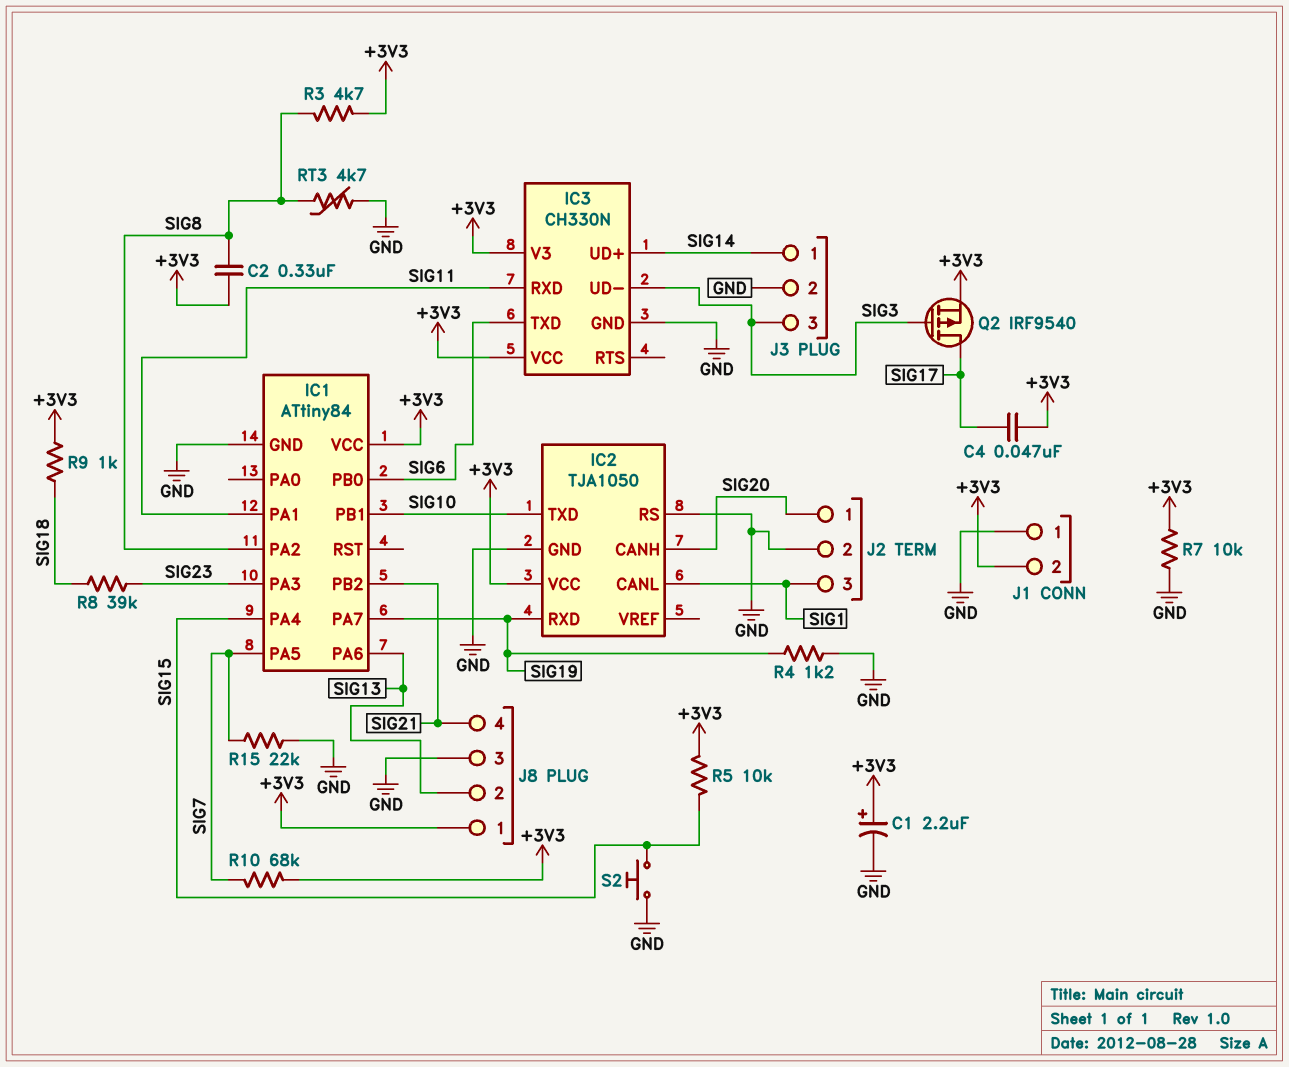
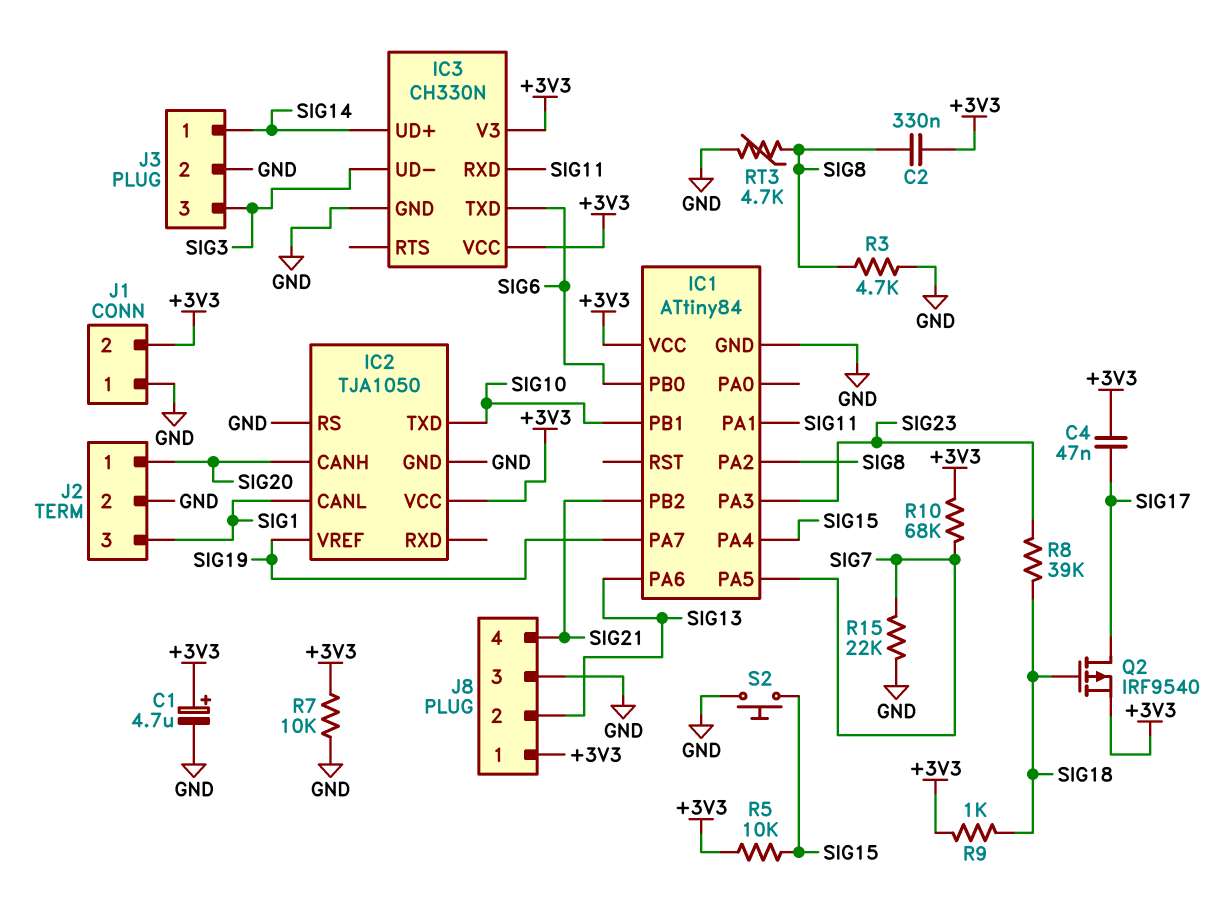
C1: 2.2uF (plus +3V3, minus GND) -> 4.7uF (plus +3V3, minus GND)
IC2 pin RXD: SIG19 -> none
IC2 pin VREF: none -> SIG19
Q2: PMOS IRF9540 (G SIG3, D SIG17, S +3V3) -> PMOS IRF9540 (G SIG18, D SIG17, S +3V3)
R3: 4.7k (+3V3, SIG8) -> 4.7k (GND, SIG8)
R4: 1.2k (GND, SIG19) -> none

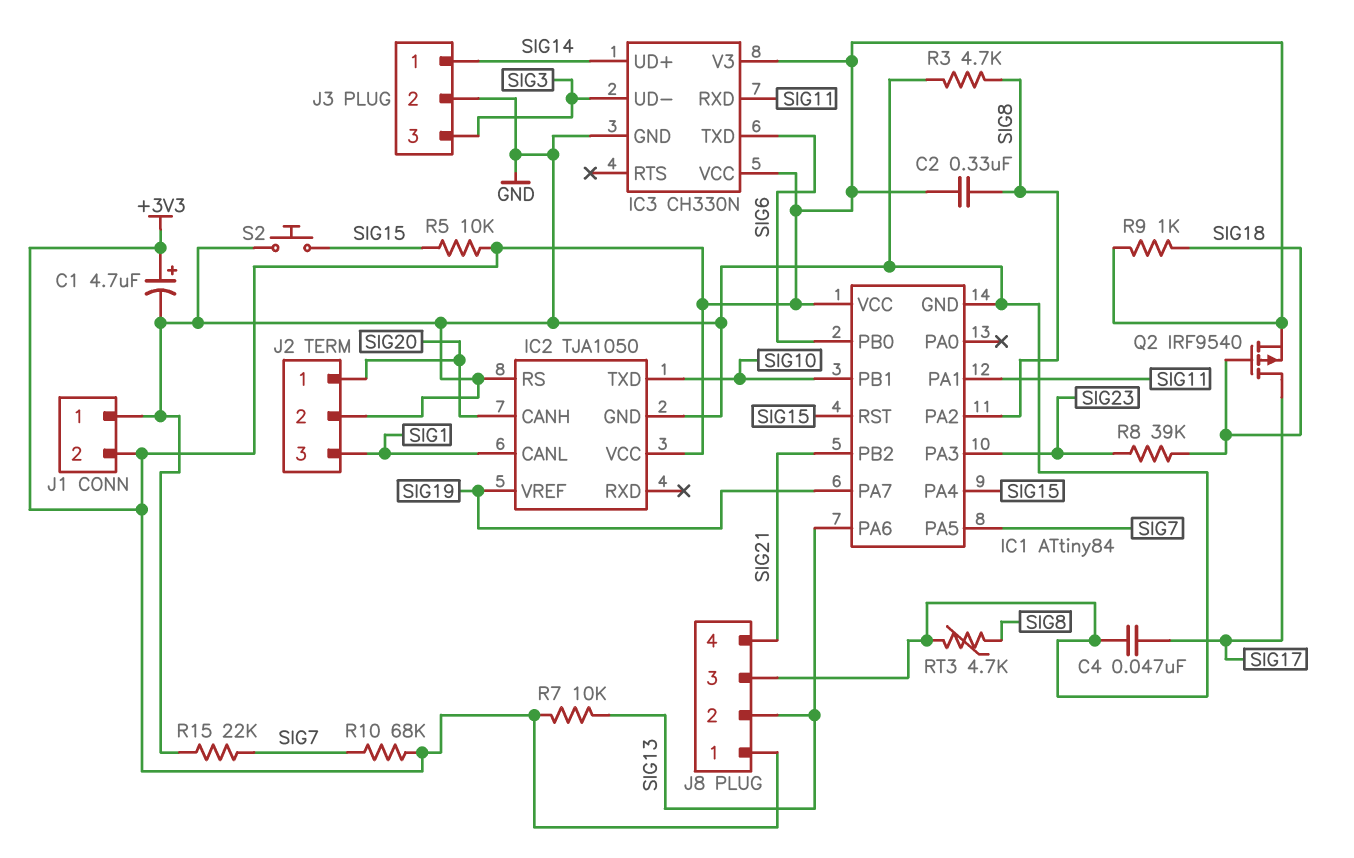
C4: 47nF (+3V3, SIG17) -> 47nF (GND, SIG17)
IC1 pin RST: none -> SIG15
R7: 10k (+3V3, GND) -> 10k (+3V3, SIG13)

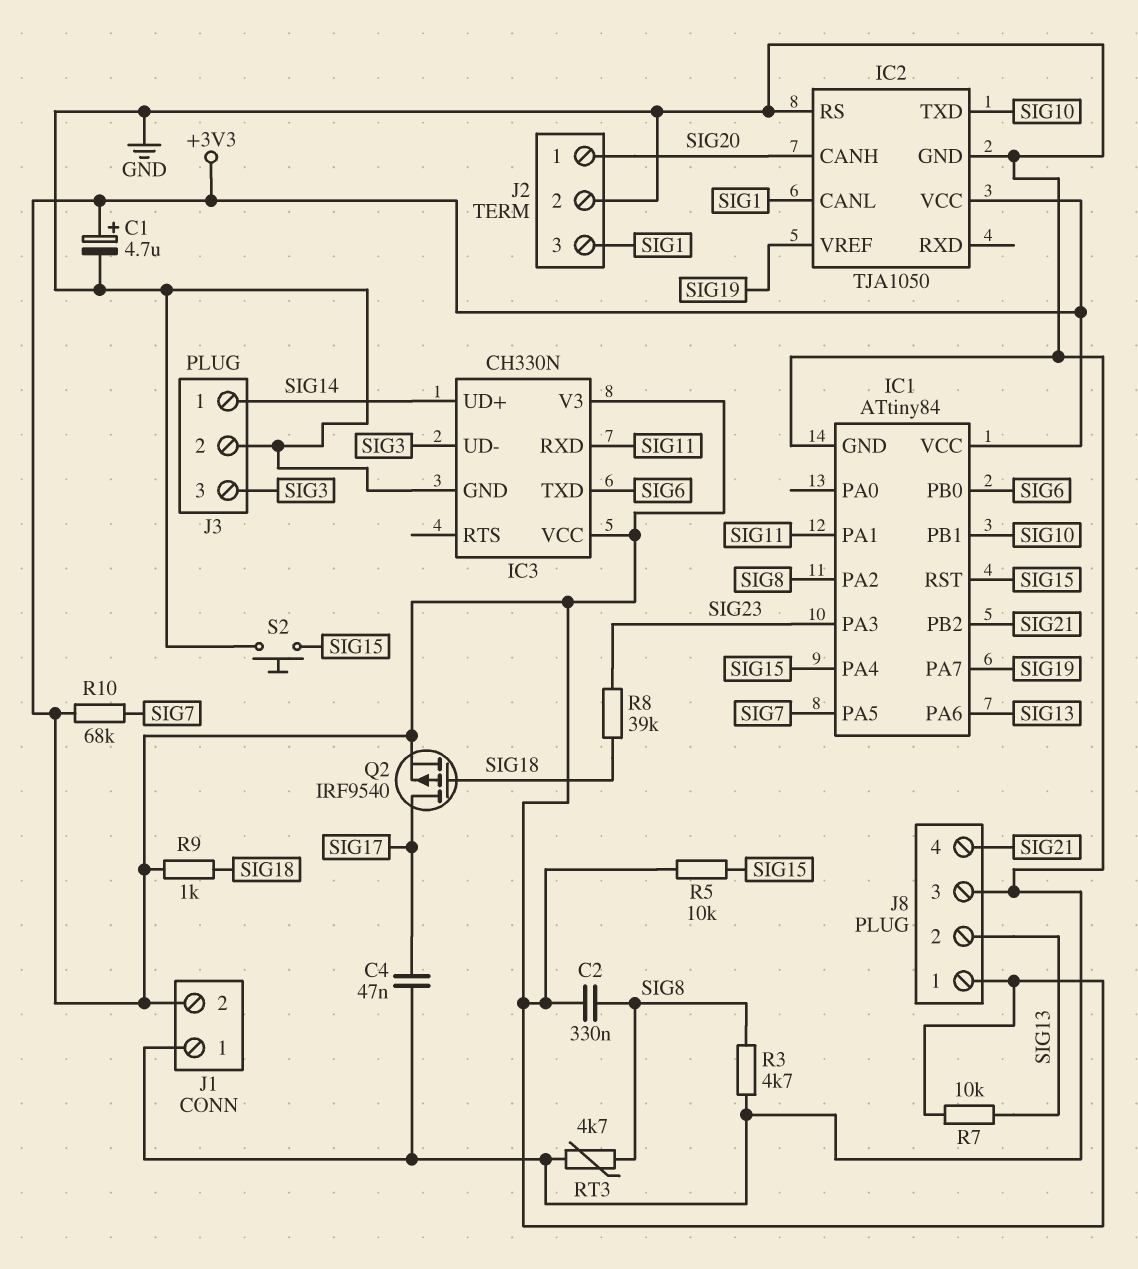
R15: 22k (GND, SIG7) -> none

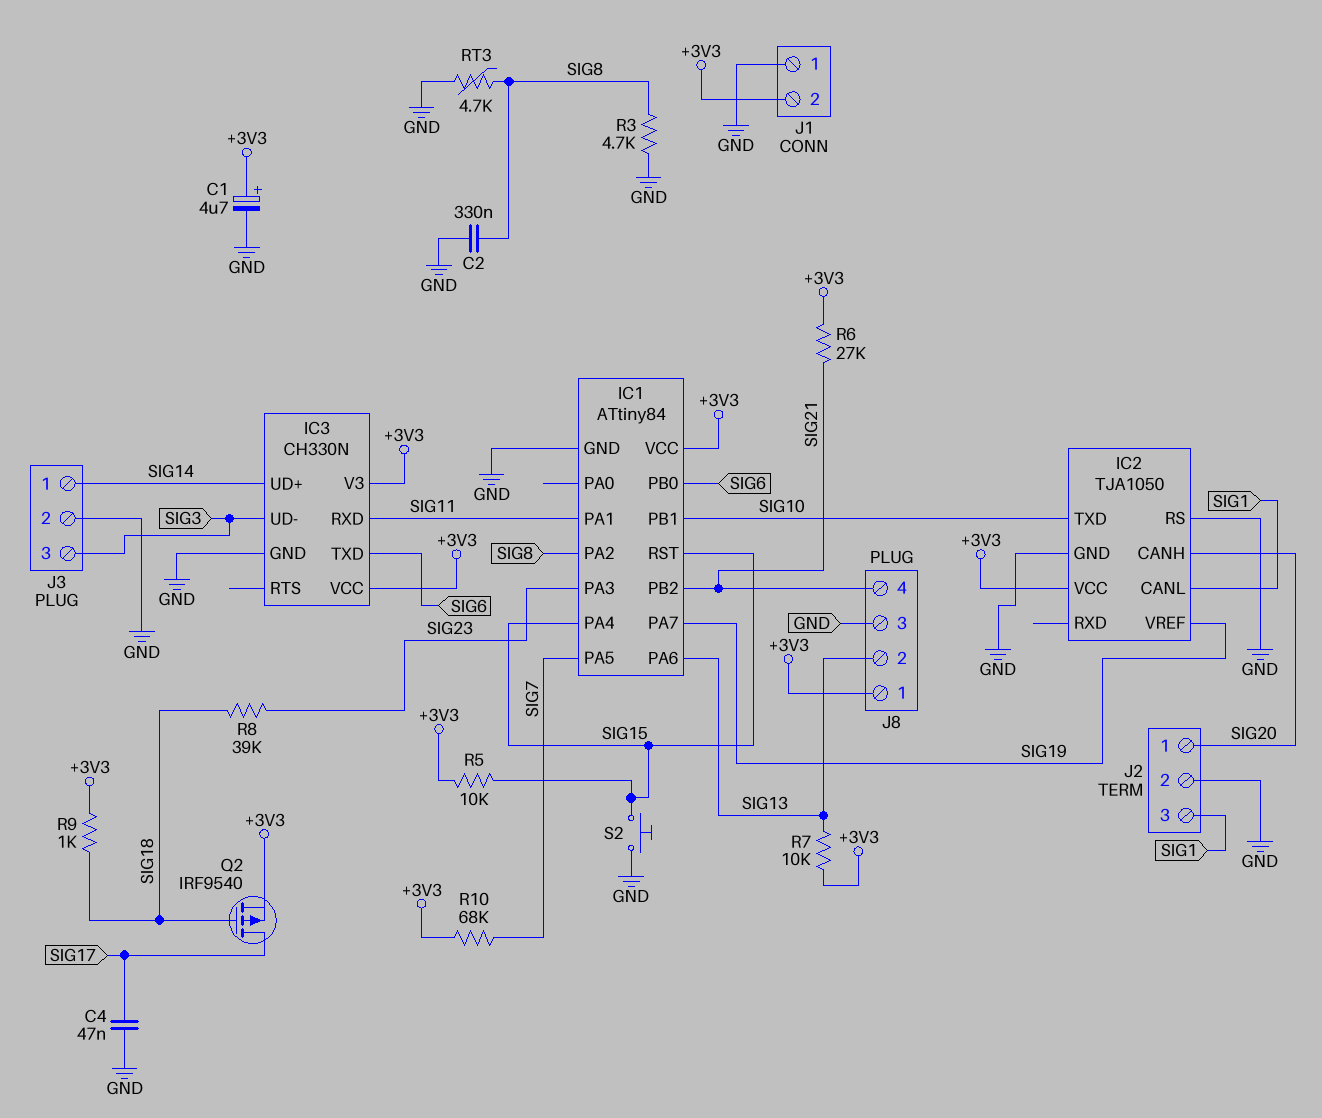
C2: 330nF (+3V3, SIG8) -> 330nF (GND, SIG8)
R6: none -> 27k (+3V3, SIG21)

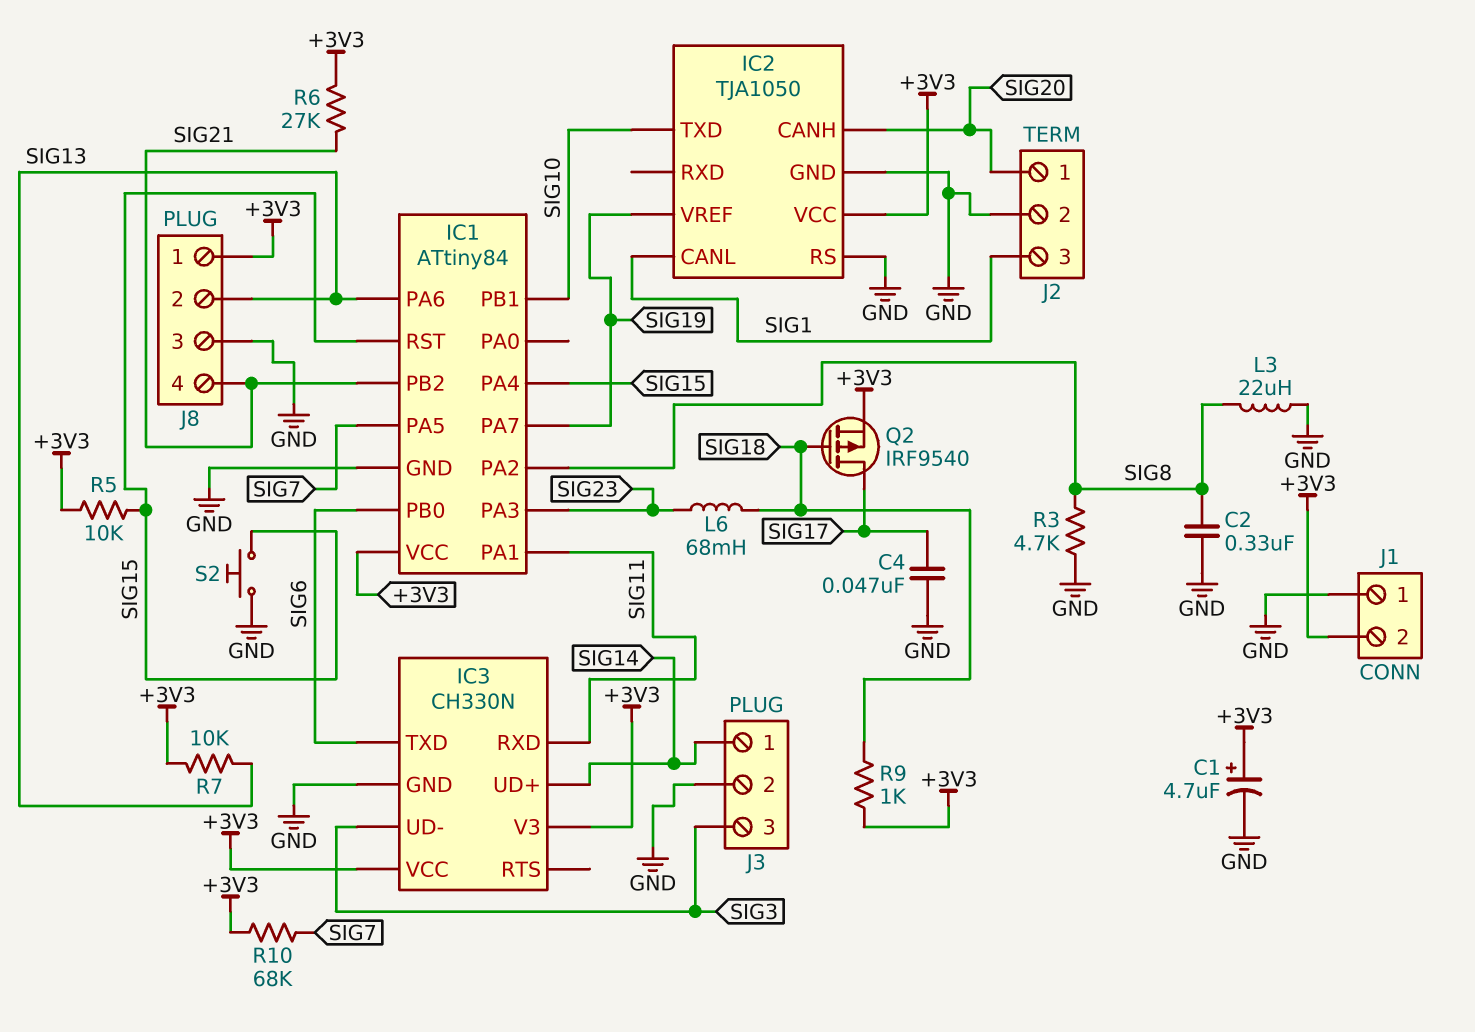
L3: none -> 22uH (GND, SIG8)
L6: none -> 68mH (SIG18, SIG23)
R8: 39k (SIG18, SIG23) -> none
RT3: 4.7k (GND, SIG8) -> none

